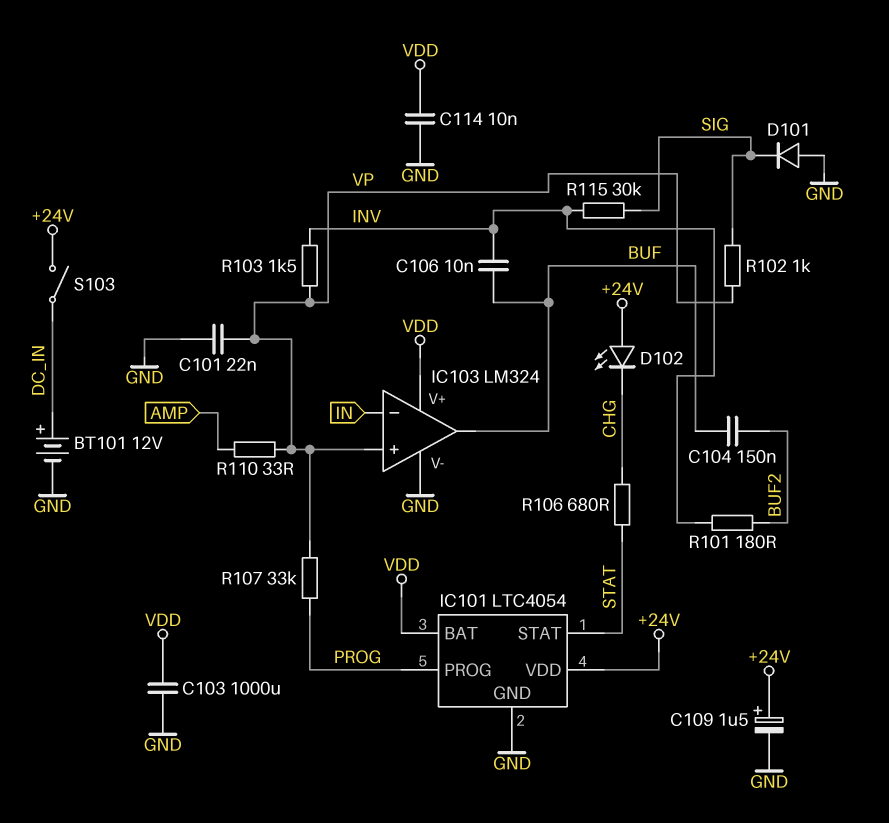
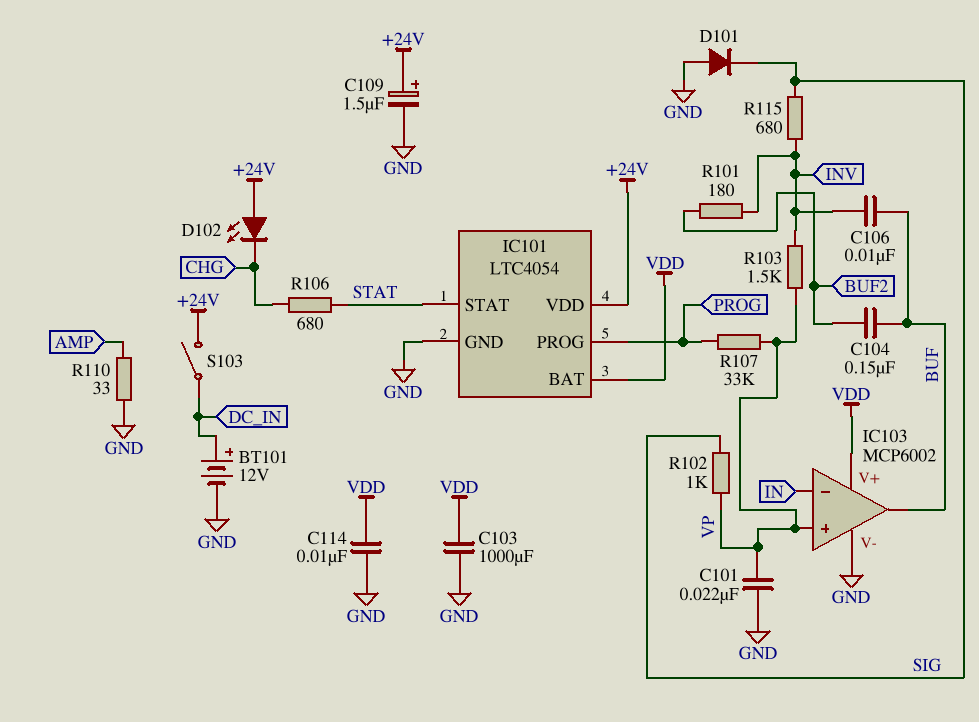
IC103: LM324 -> MCP6002
R110: 33 (AMP, VP) -> 33 (AMP, GND)
R115: 30k (INV, SIG) -> 680 (INV, SIG)

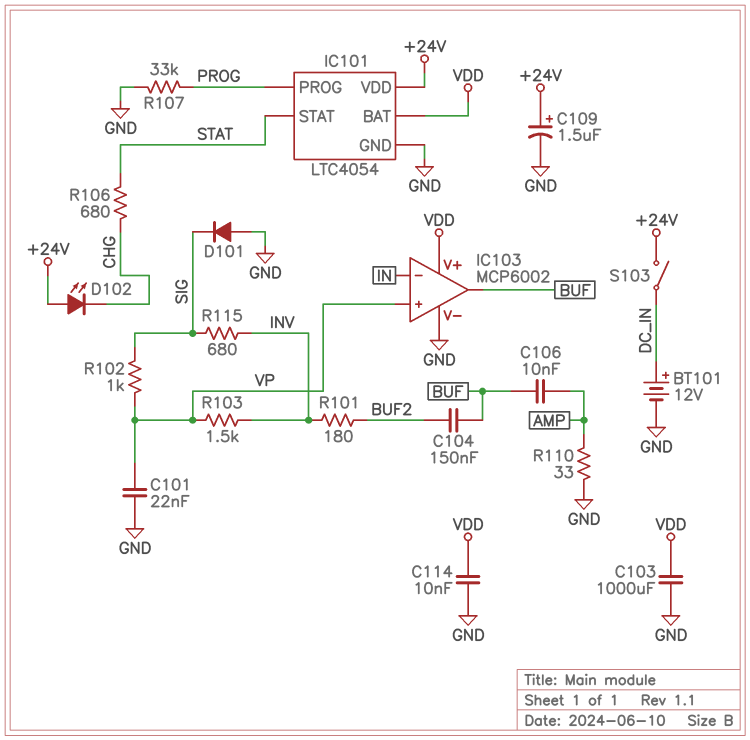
C106: 10nF (BUF, INV) -> 10nF (AMP, BUF)
R107: 33k (PROG, VP) -> 33k (GND, PROG)

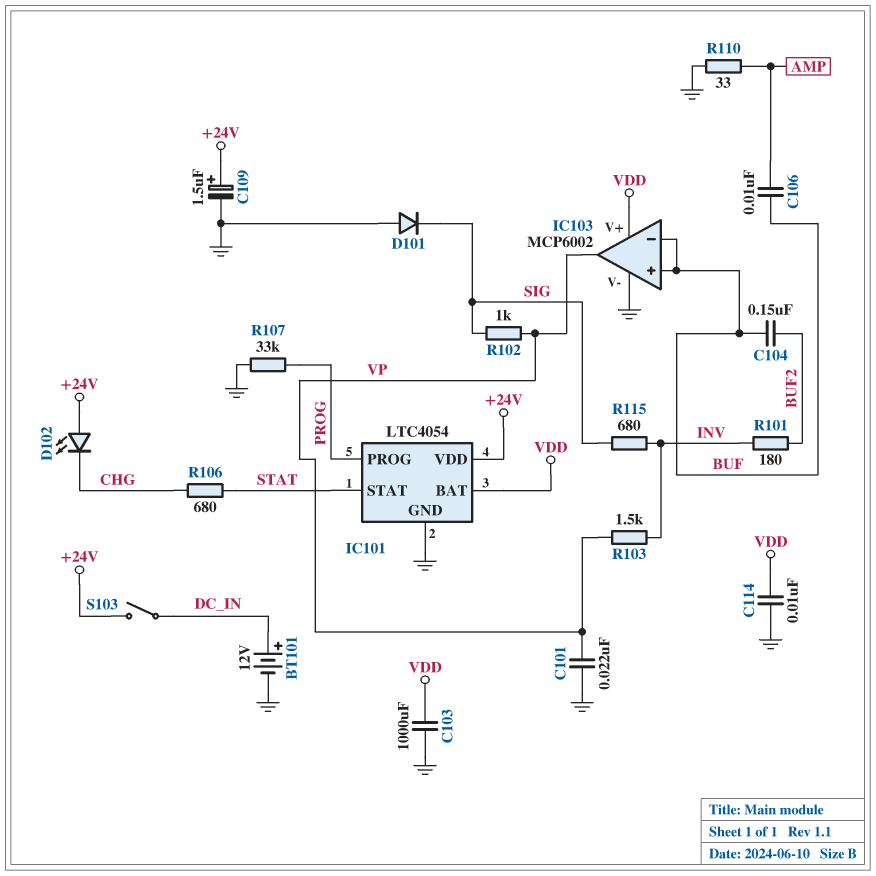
IC103 pin in+: VP -> BUF
IC103 pin in-: IN -> BUF
IC103 pin out: BUF -> VP

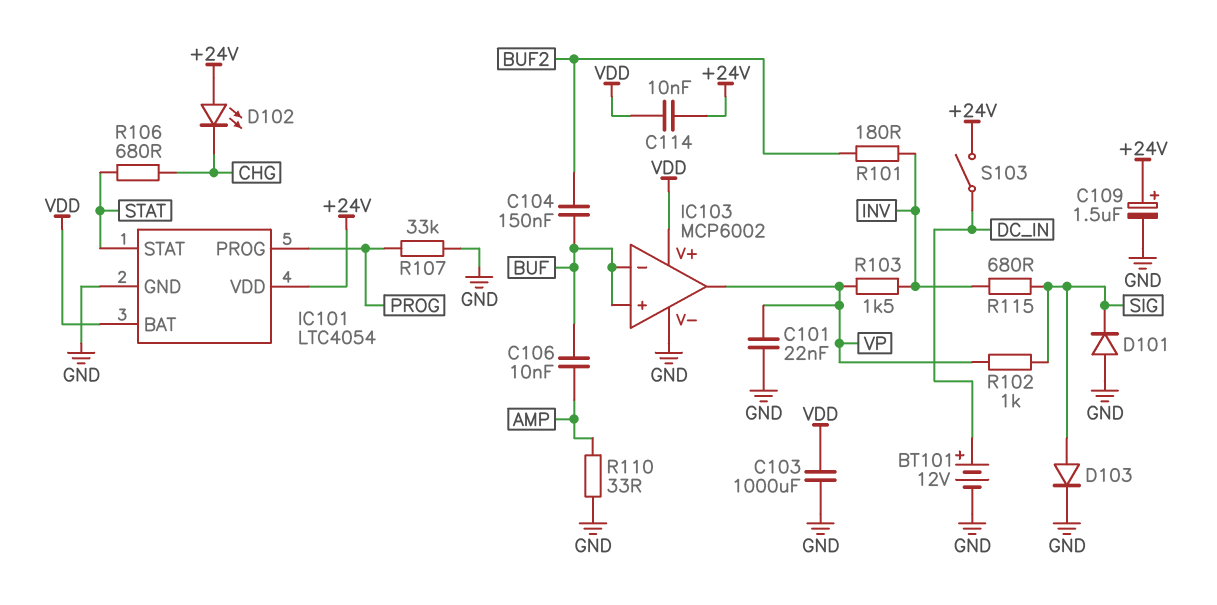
C114: 10nF (GND, VDD) -> 10nF (+24V, VDD)
D103: none -> diode (A SIG, K GND)

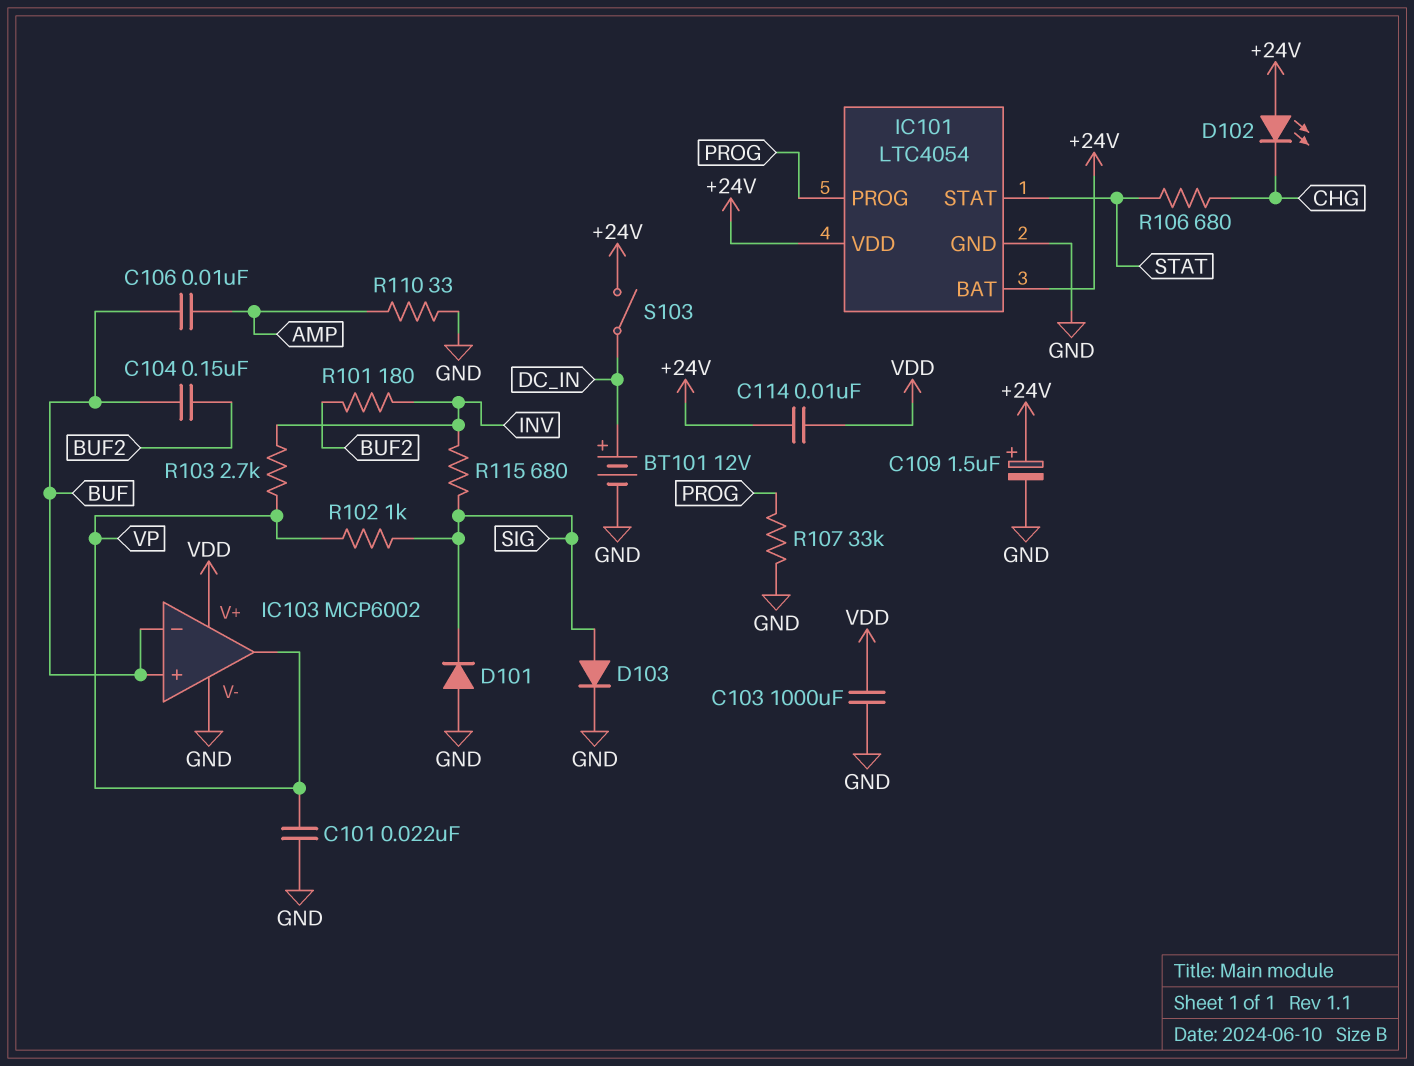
IC101 pin BAT: VDD -> +24V
R103: 1.5k (INV, VP) -> 2.7k (INV, VP)

